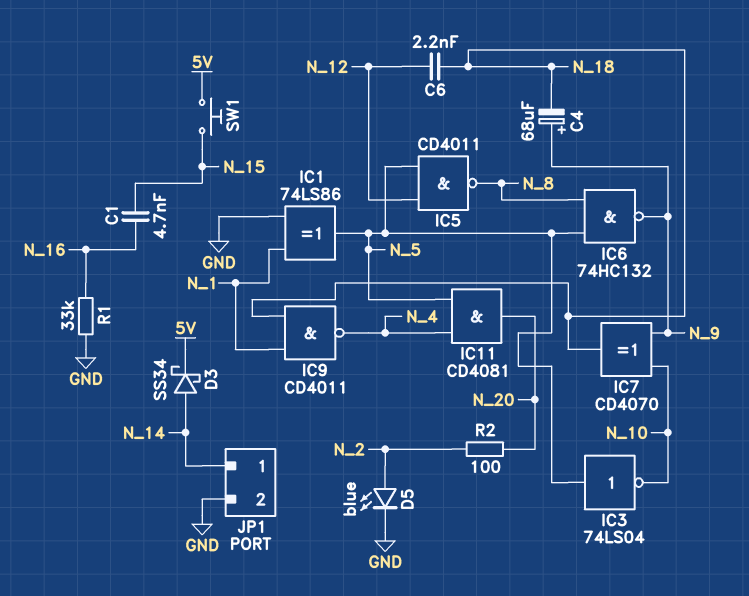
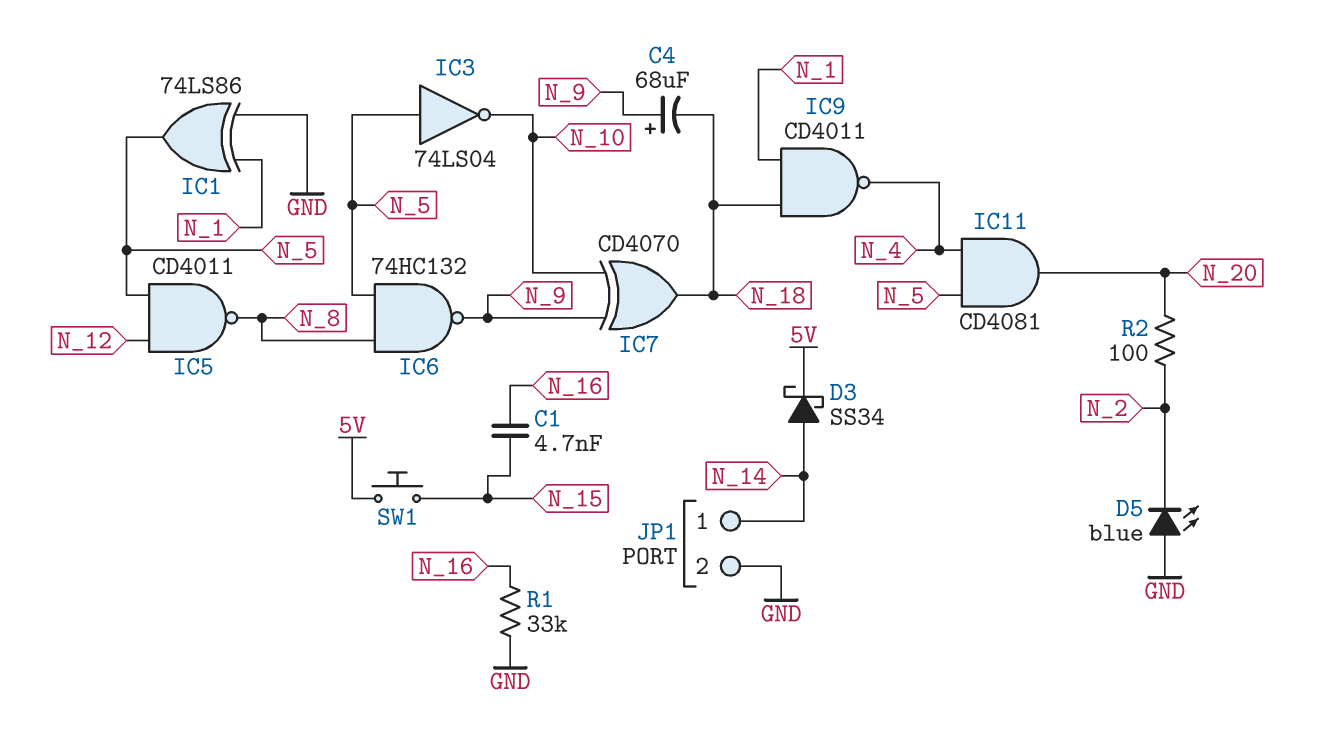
C6: 2.2nF (N_12, N_18) -> none
D5: LED blue (A N_2, K GND) -> LED blue (A GND, K N_2)

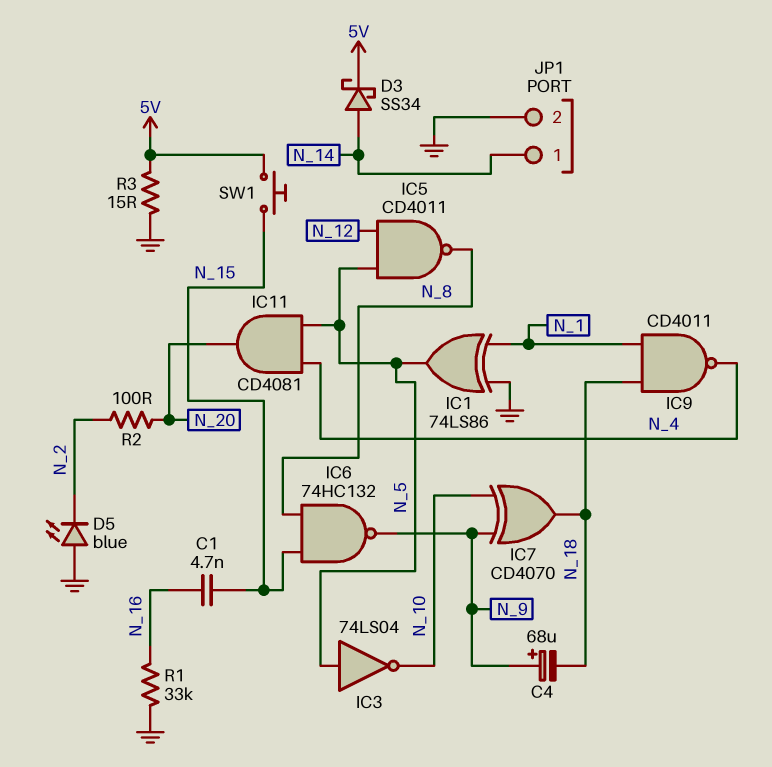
IC6: NAND 74HC132 (in N_5, in N_8, out N_9) -> NAND 74HC132 (in N_8, in N_15, out N_9)
R3: none -> 15 (5V, GND)

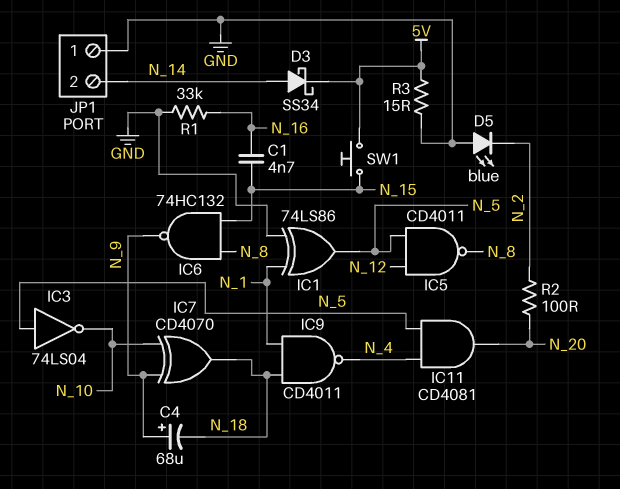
JP1 pin 1: N_14 -> GND
JP1 pin 2: GND -> N_14

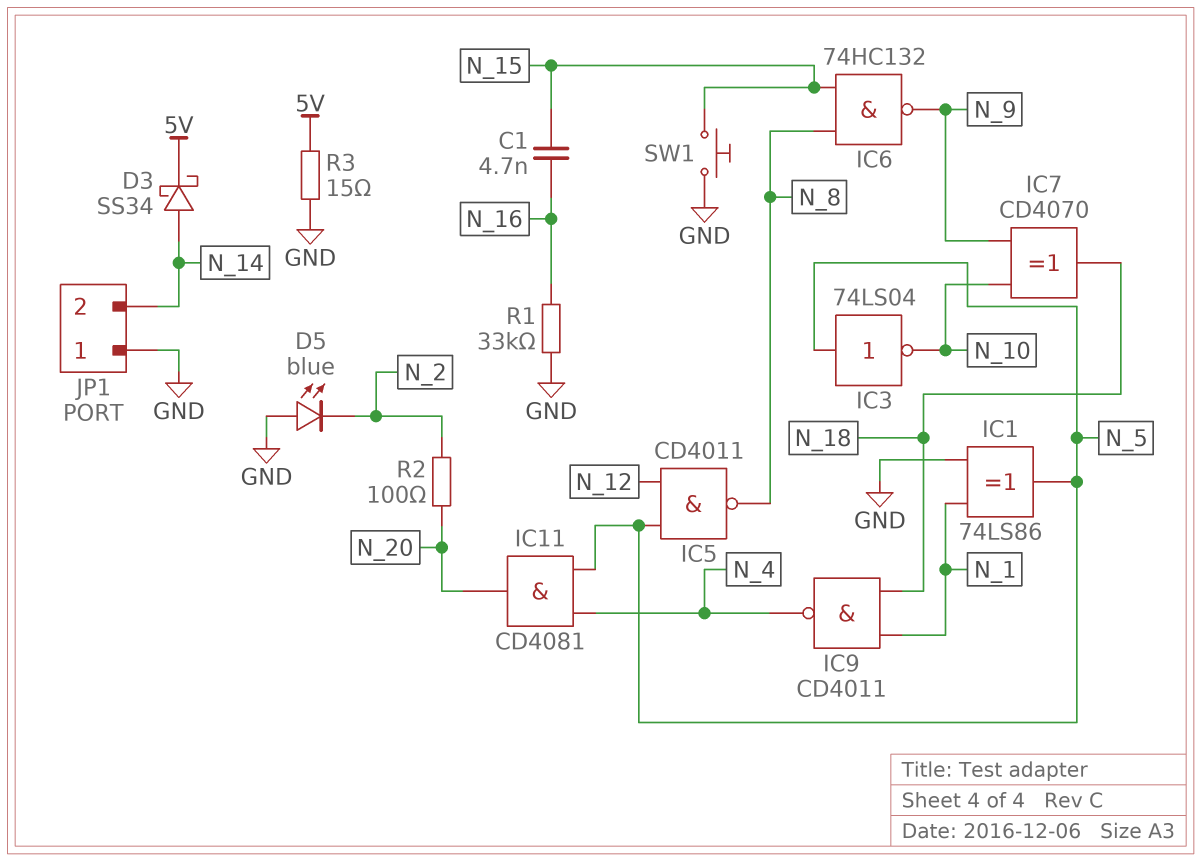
C4: 68uF (plus N_9, minus N_18) -> none
SW1: button (5V, N_15) -> button (GND, N_15)

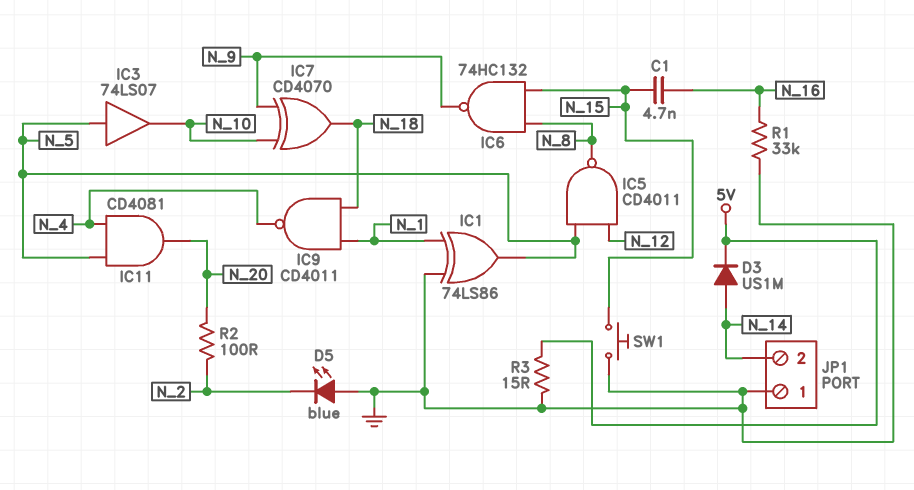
D3: schottky SS34 (A N_14, K 5V) -> diode US1M (A N_14, K 5V)
IC3: NOT 74LS04 (in N_5, out N_10) -> buffer 74LS07 (in N_5, out N_10)

